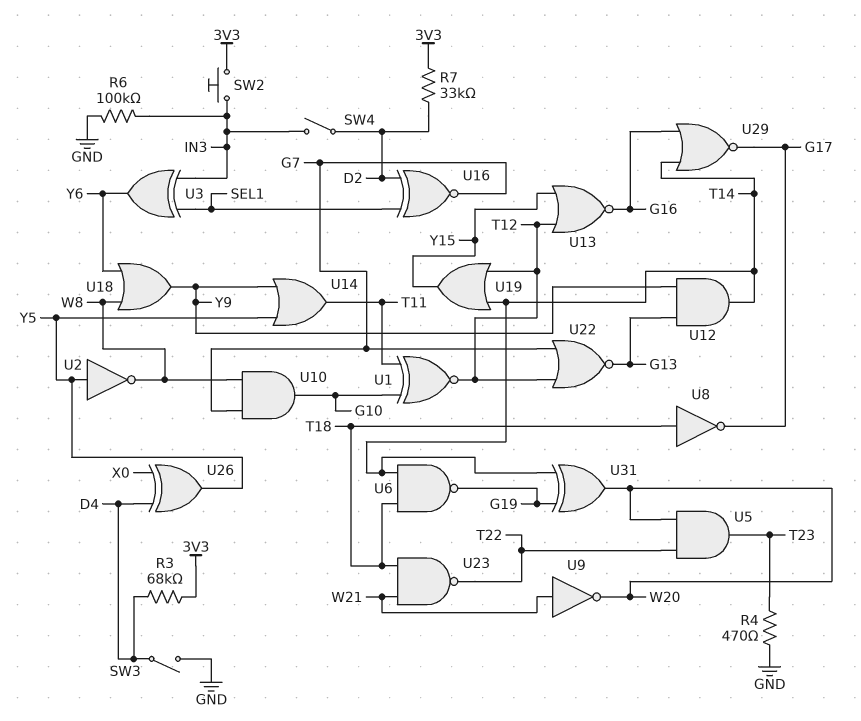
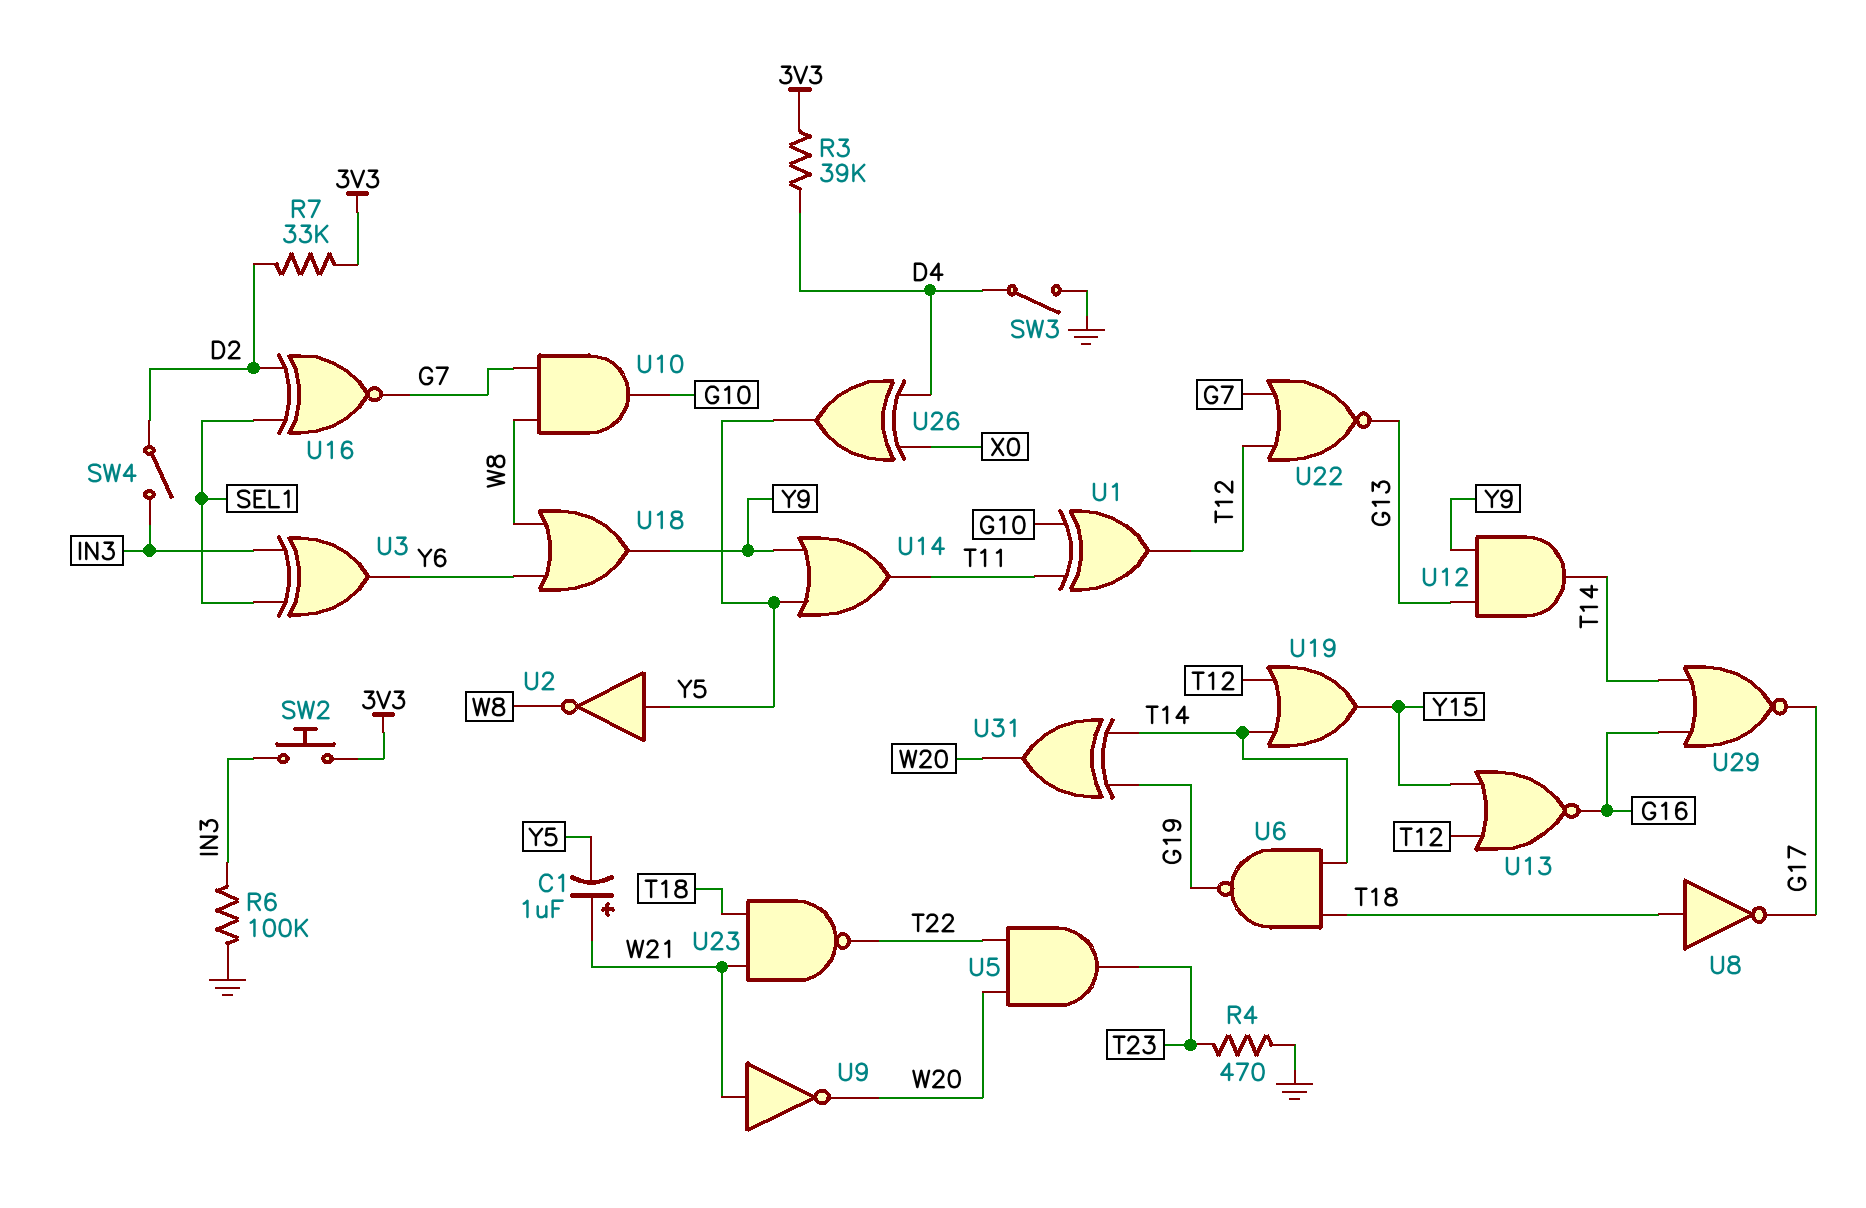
C1: none -> 1uF (plus W21, minus Y5)
R3: 68k (3V3, D4) -> 39k (3V3, D4)
U1: XNOR (in G10, in T11, out T12) -> XOR (in G10, in T11, out T12)

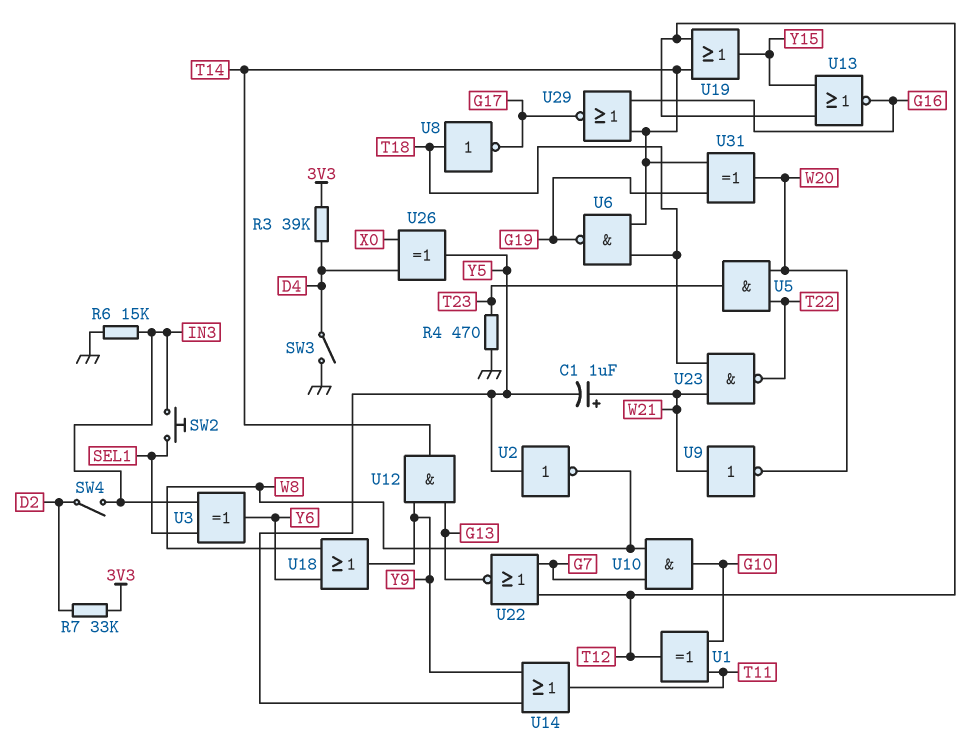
R6: 100k (GND, IN3) -> 15k (GND, IN3)
SW2: button (3V3, IN3) -> button (IN3, SEL1)
U16: XNOR (in D2, in SEL1, out G7) -> none

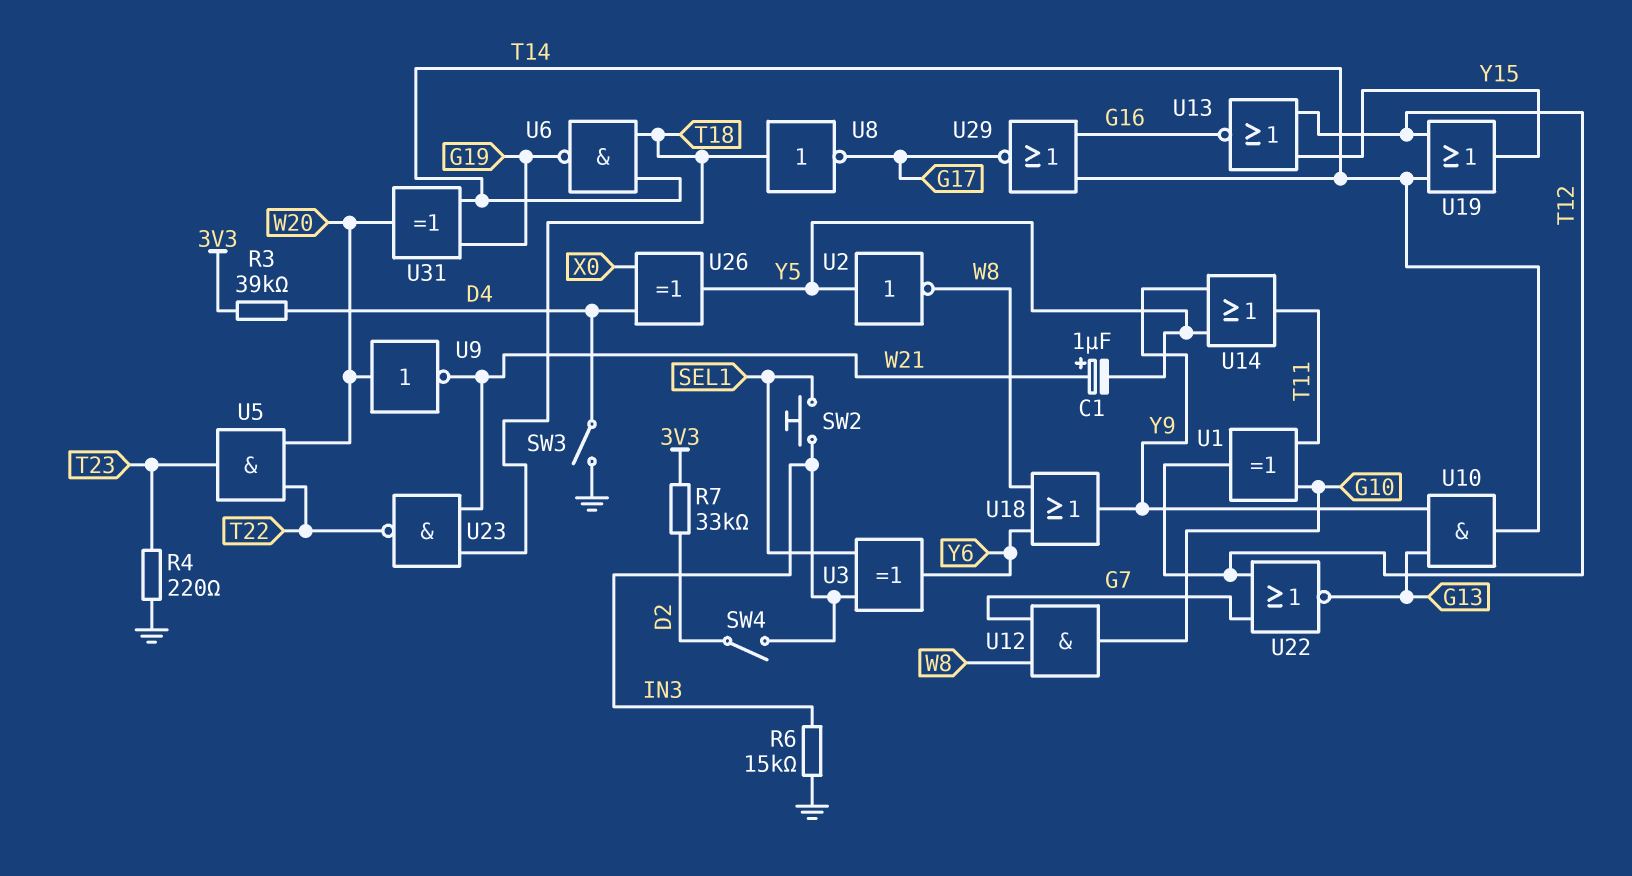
R4: 470 (GND, T23) -> 220 (GND, T23)
U9: NOT (in W21, out W20) -> NOT (in W20, out W21)
U10: AND (in G7, in W8, out G10) -> AND (in G13, in Y9, out T14)
U12: AND (in G13, in Y9, out T14) -> AND (in G7, in W8, out G10)

